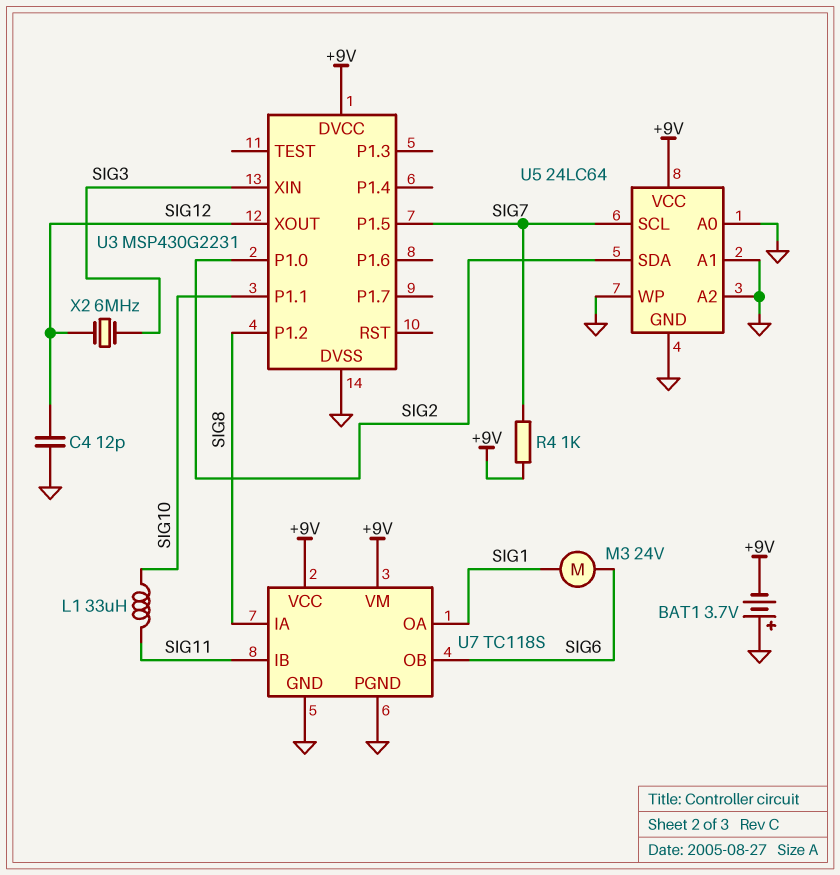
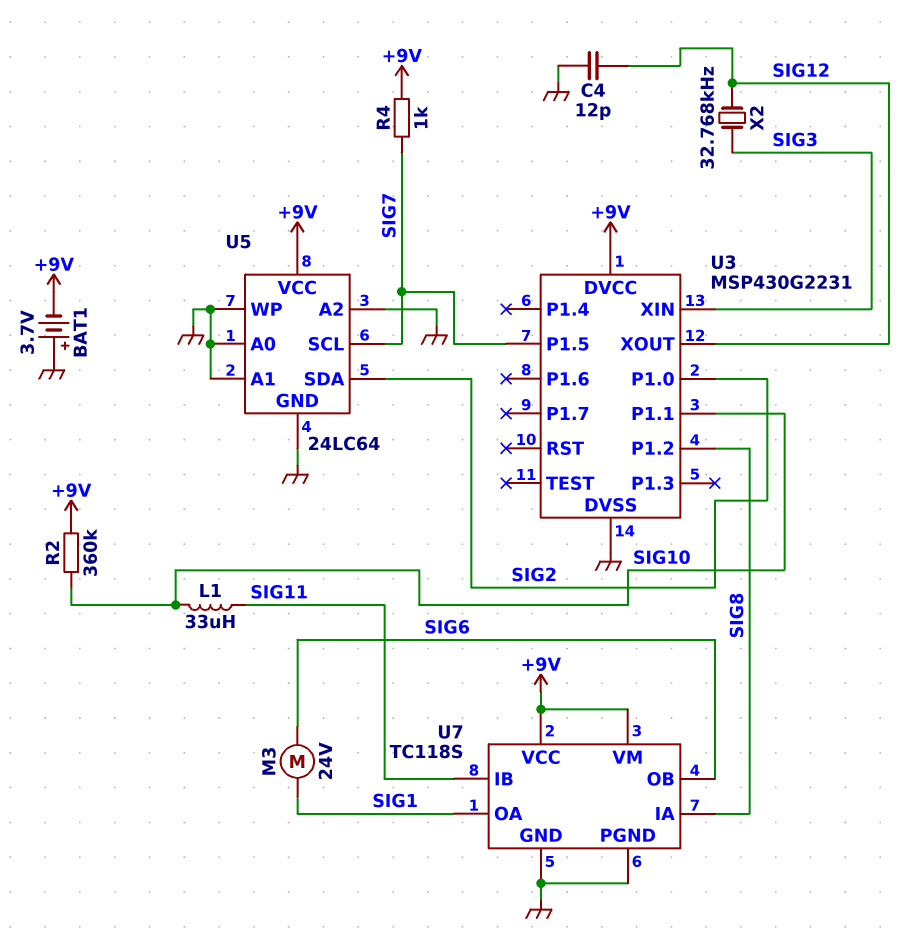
R2: none -> 360k (+9V, SIG10)
X2: 6MHz (SIG3, SIG12) -> 32.768kHz (SIG3, SIG12)

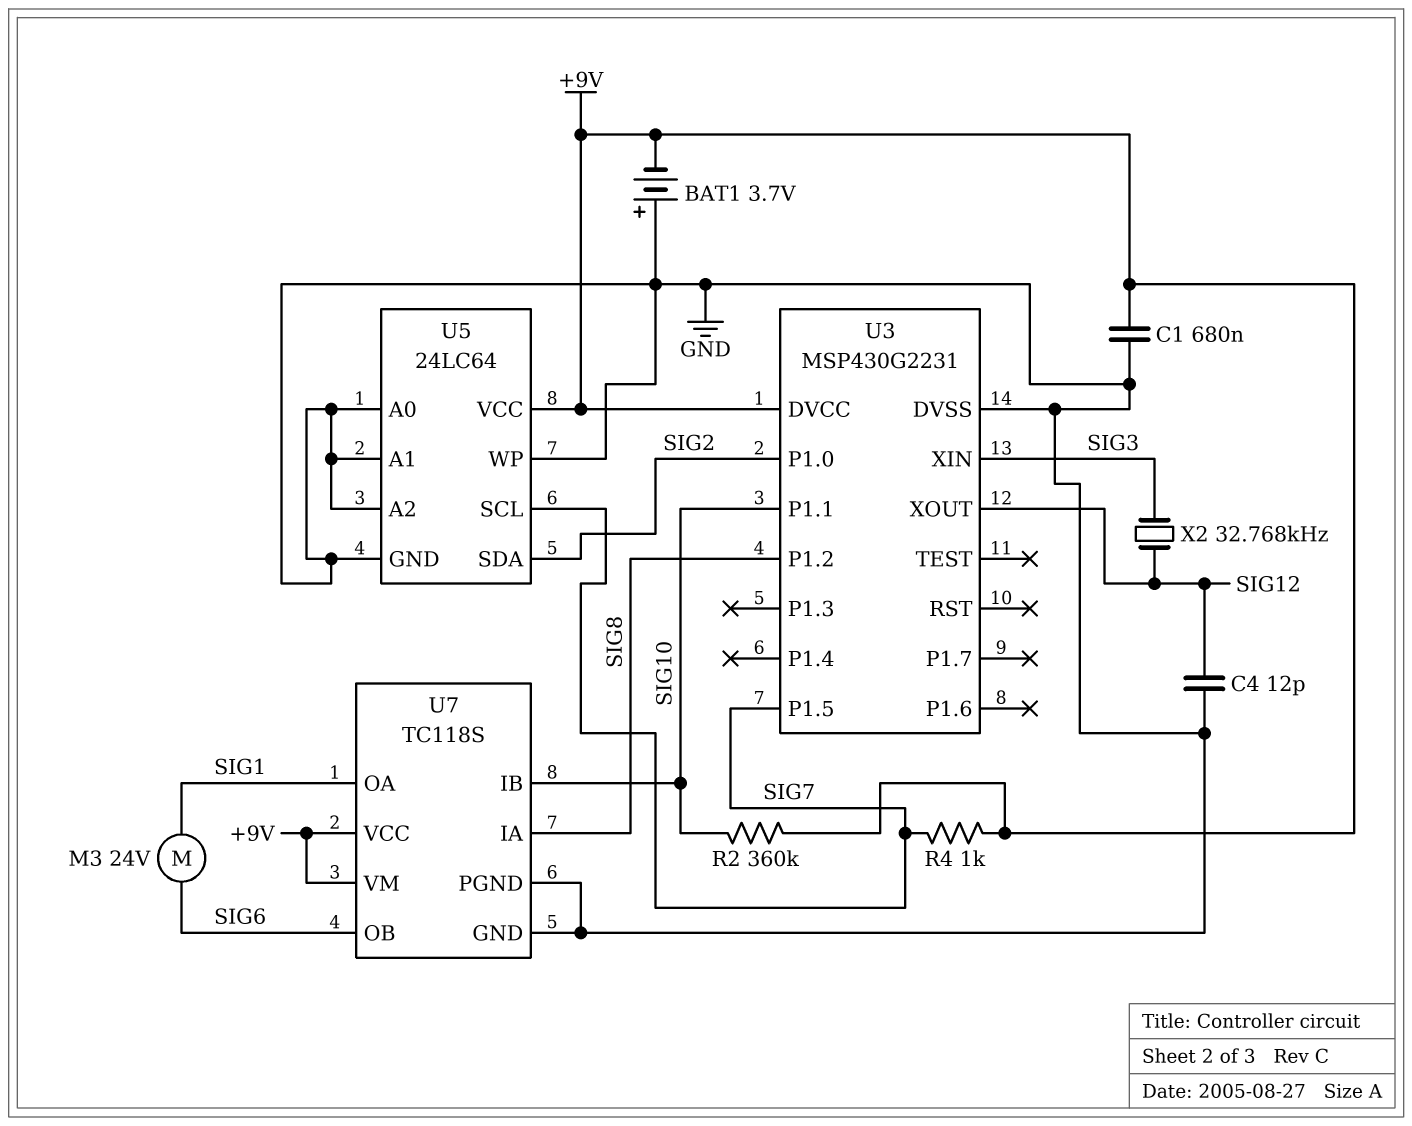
C1: none -> 680nF (+9V, GND)
L1: 33uH (SIG10, SIG11) -> none
U7 pin IB: SIG11 -> SIG10

